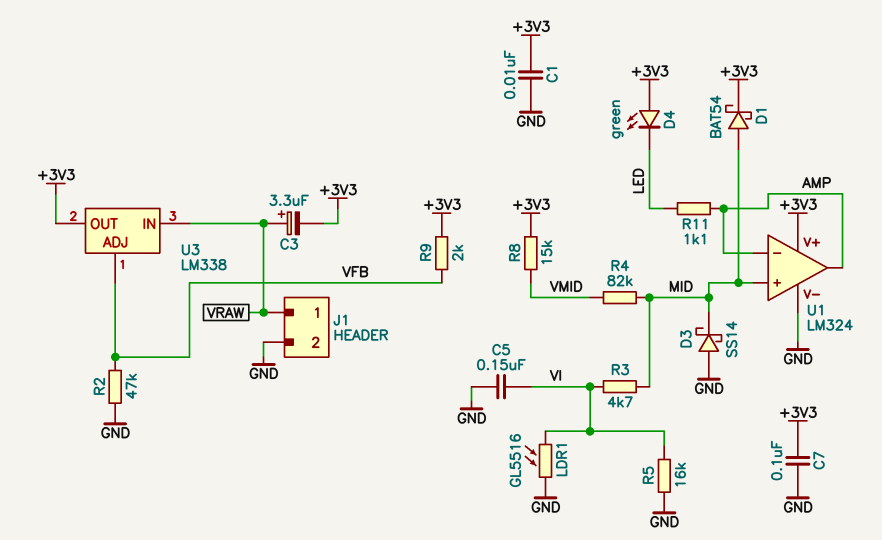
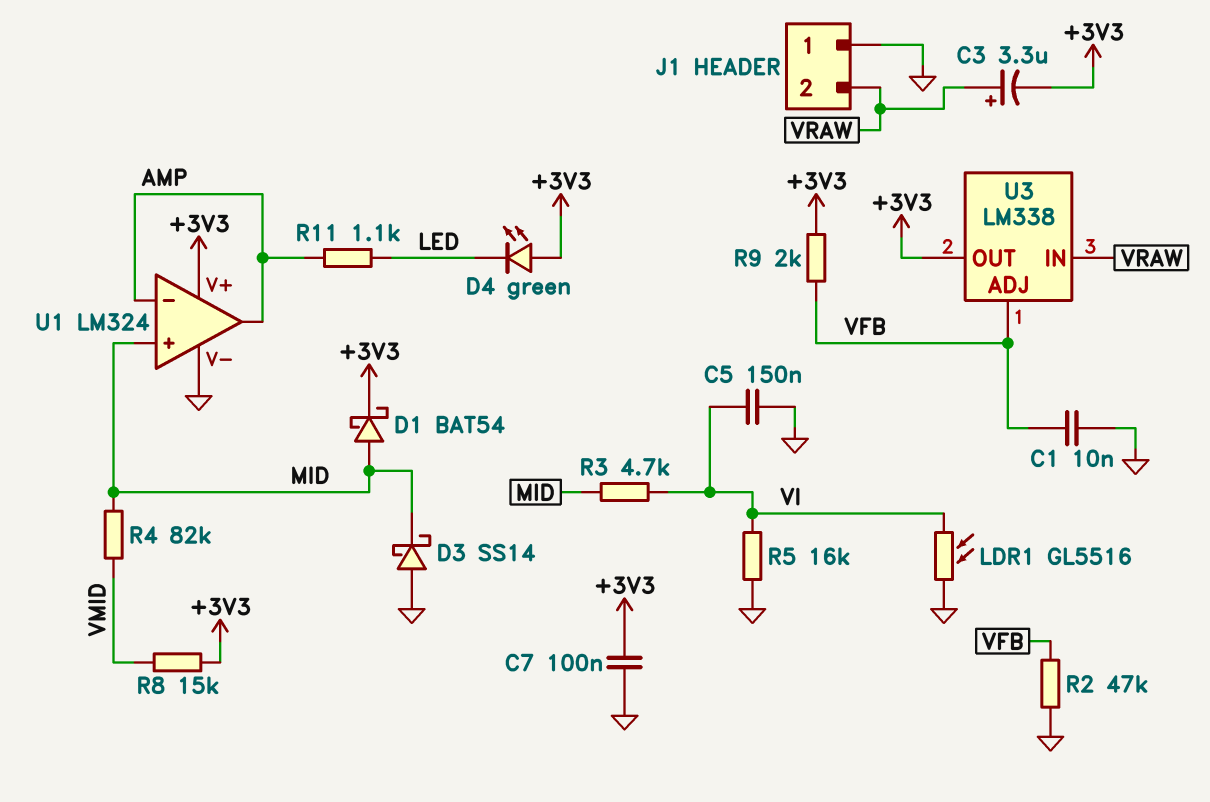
C1: 10nF (+3V3, GND) -> 10nF (GND, VFB)
J1 pin 1: VRAW -> GND
J1 pin 2: GND -> VRAW

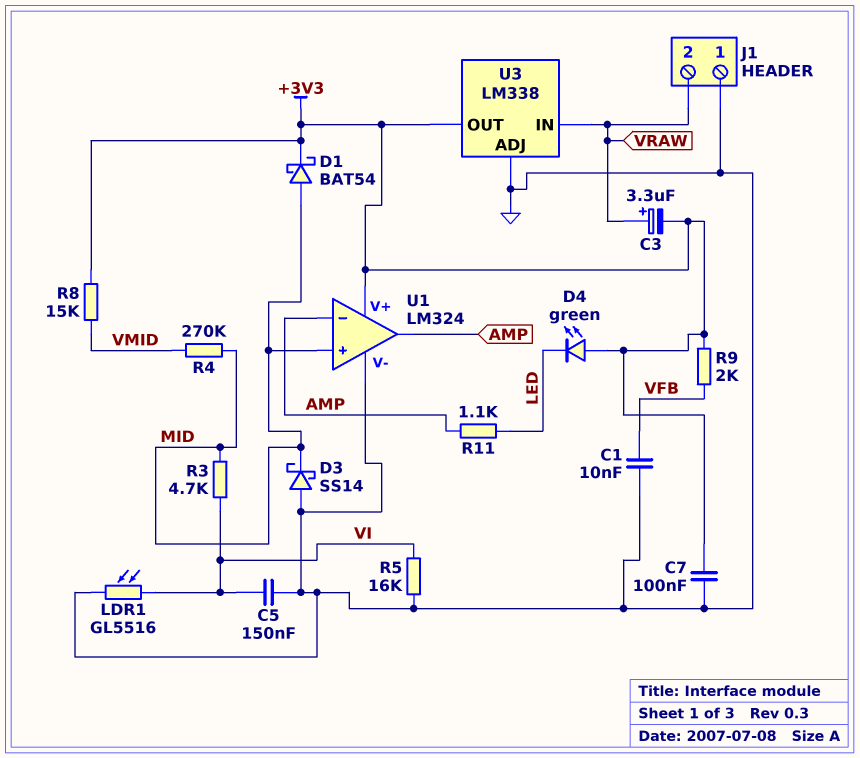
R2: 47k (GND, VFB) -> none
R4: 82k (MID, VMID) -> 270k (MID, VMID)
U3 pin ADJ: VFB -> GND

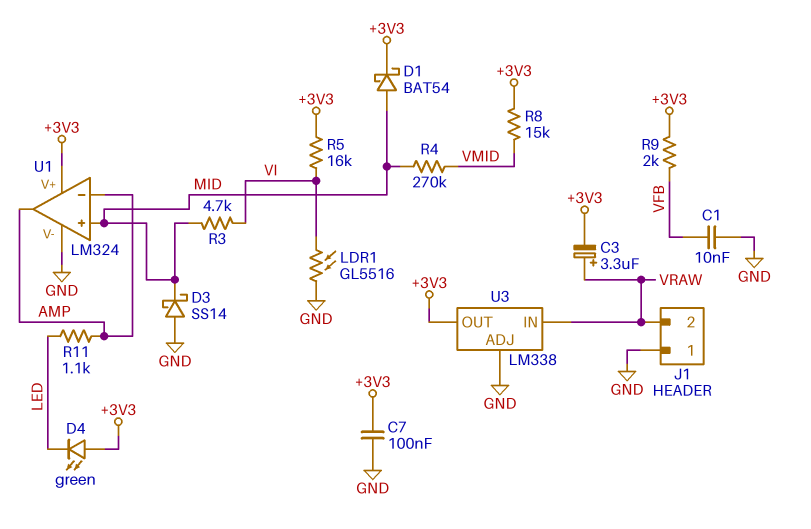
C5: 150nF (GND, VI) -> none
R5: 16k (GND, VI) -> 16k (+3V3, VI)

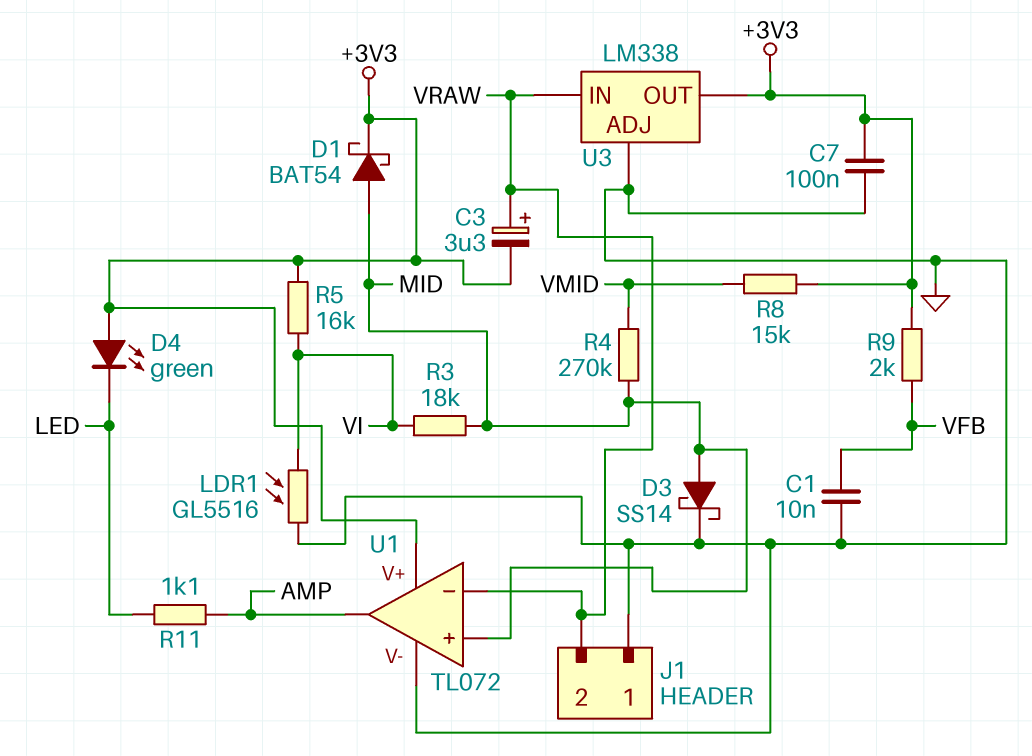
D3: schottky SS14 (A GND, K MID) -> schottky SS14 (A MID, K GND)
R3: 4.7k (MID, VI) -> 18k (MID, VI)
U1: LM324 -> TL072
U1 pin in-: AMP -> VRAW

